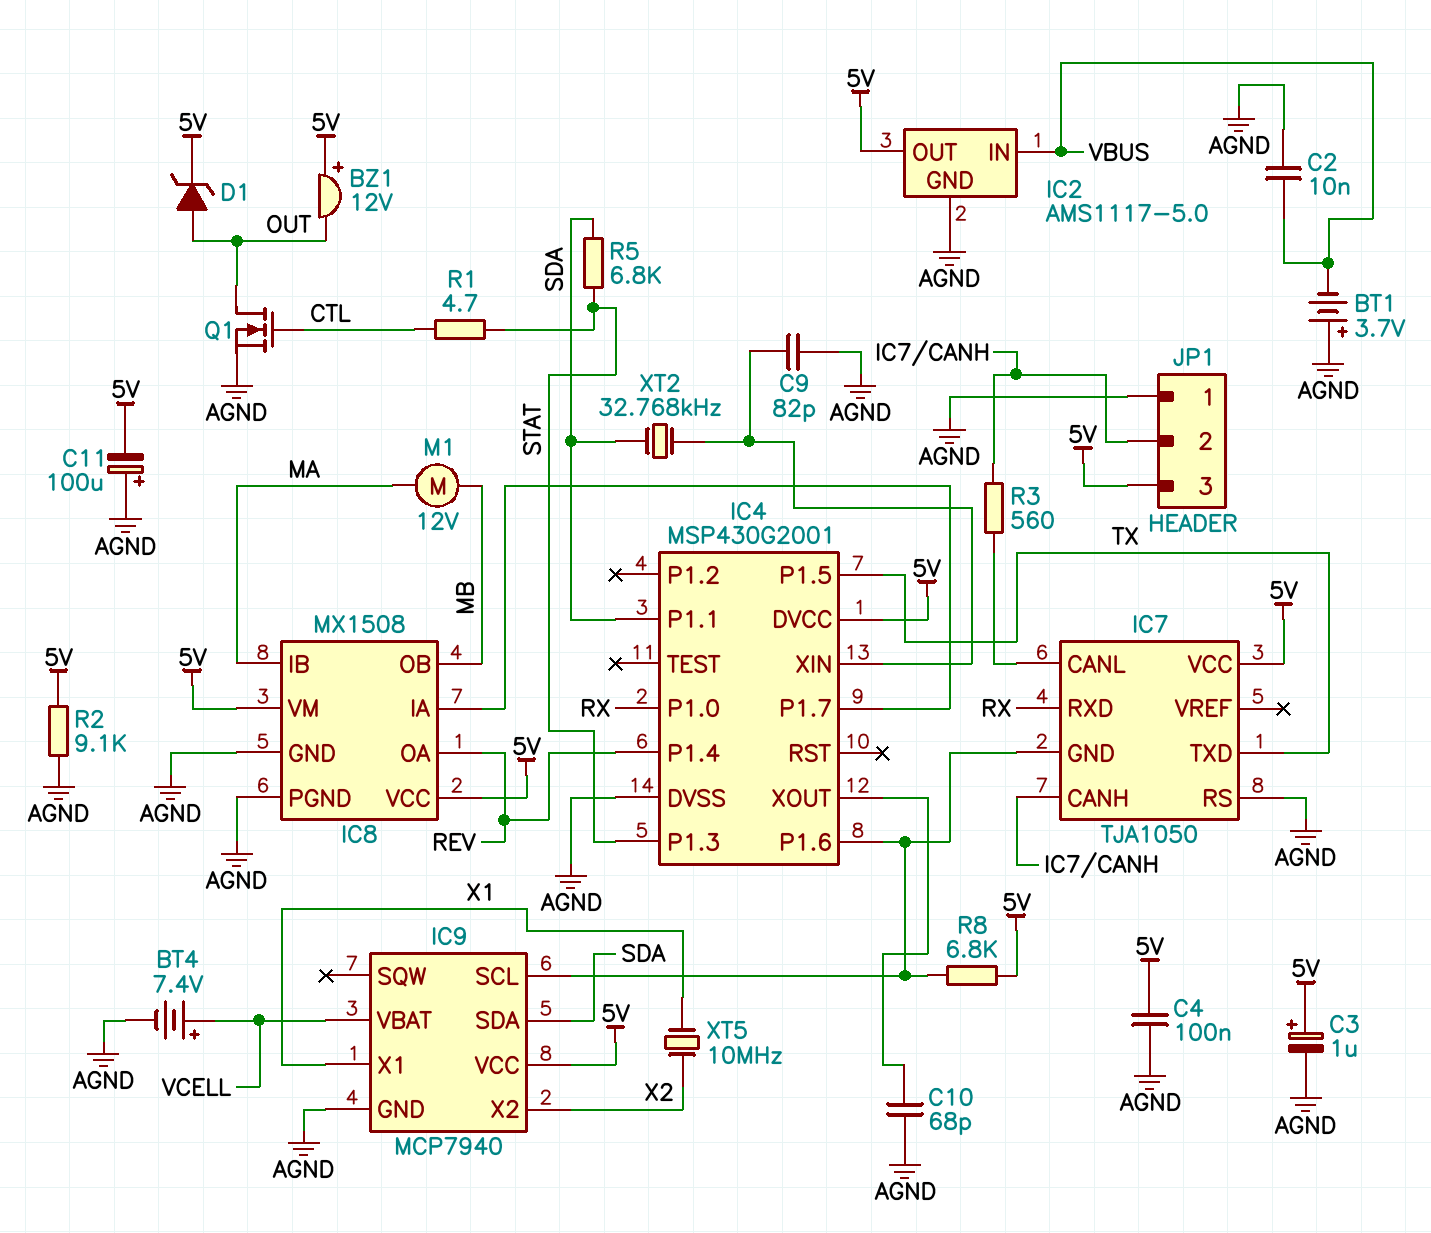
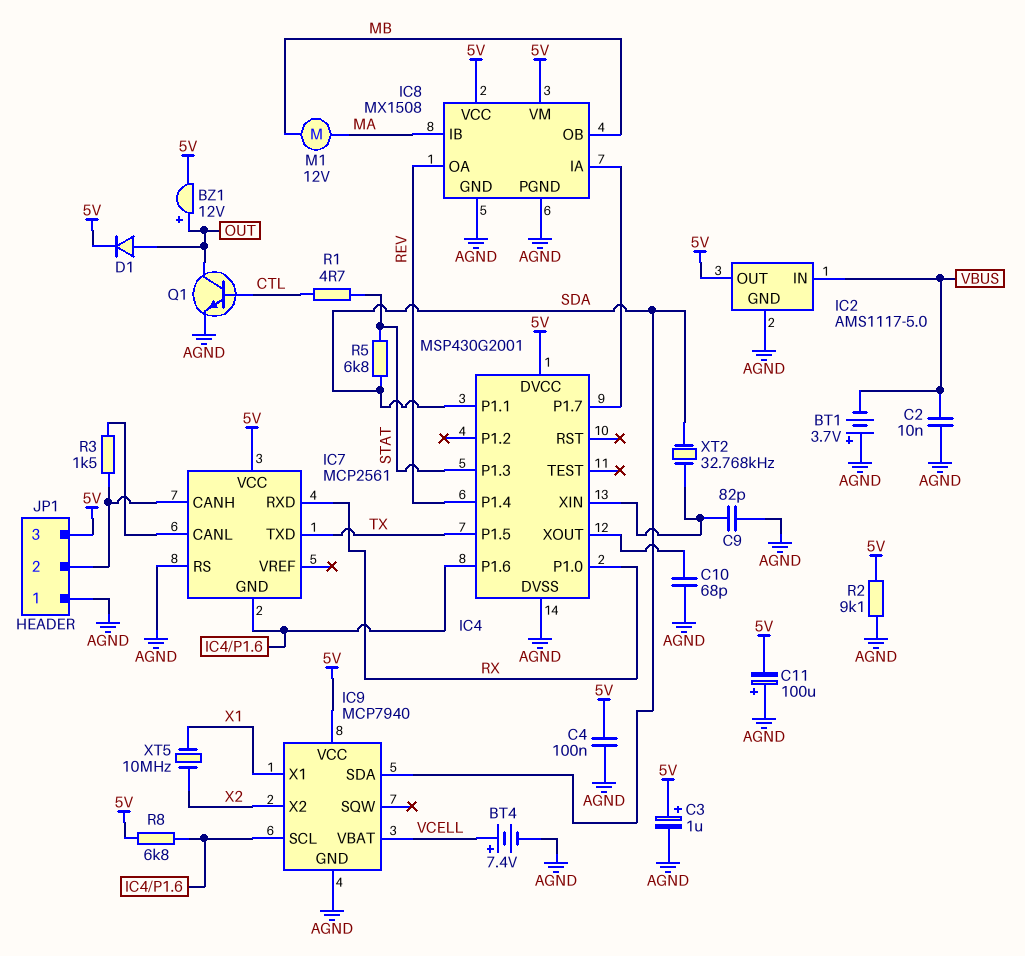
BZ1: buzzer 12V (plus 5V, minus OUT) -> buzzer 12V (plus OUT, minus 5V)
D1: zener (A OUT, K 5V) -> diode (A OUT, K 5V)
IC7: TJA1050 -> MCP2561
Q1: NMOS (G CTL, D OUT, S AGND) -> NPN (B CTL, C OUT, E AGND)
R3: 560 (IC7/CANH, IC7/CANL) -> 1.5k (IC7/CANH, IC7/CANL)

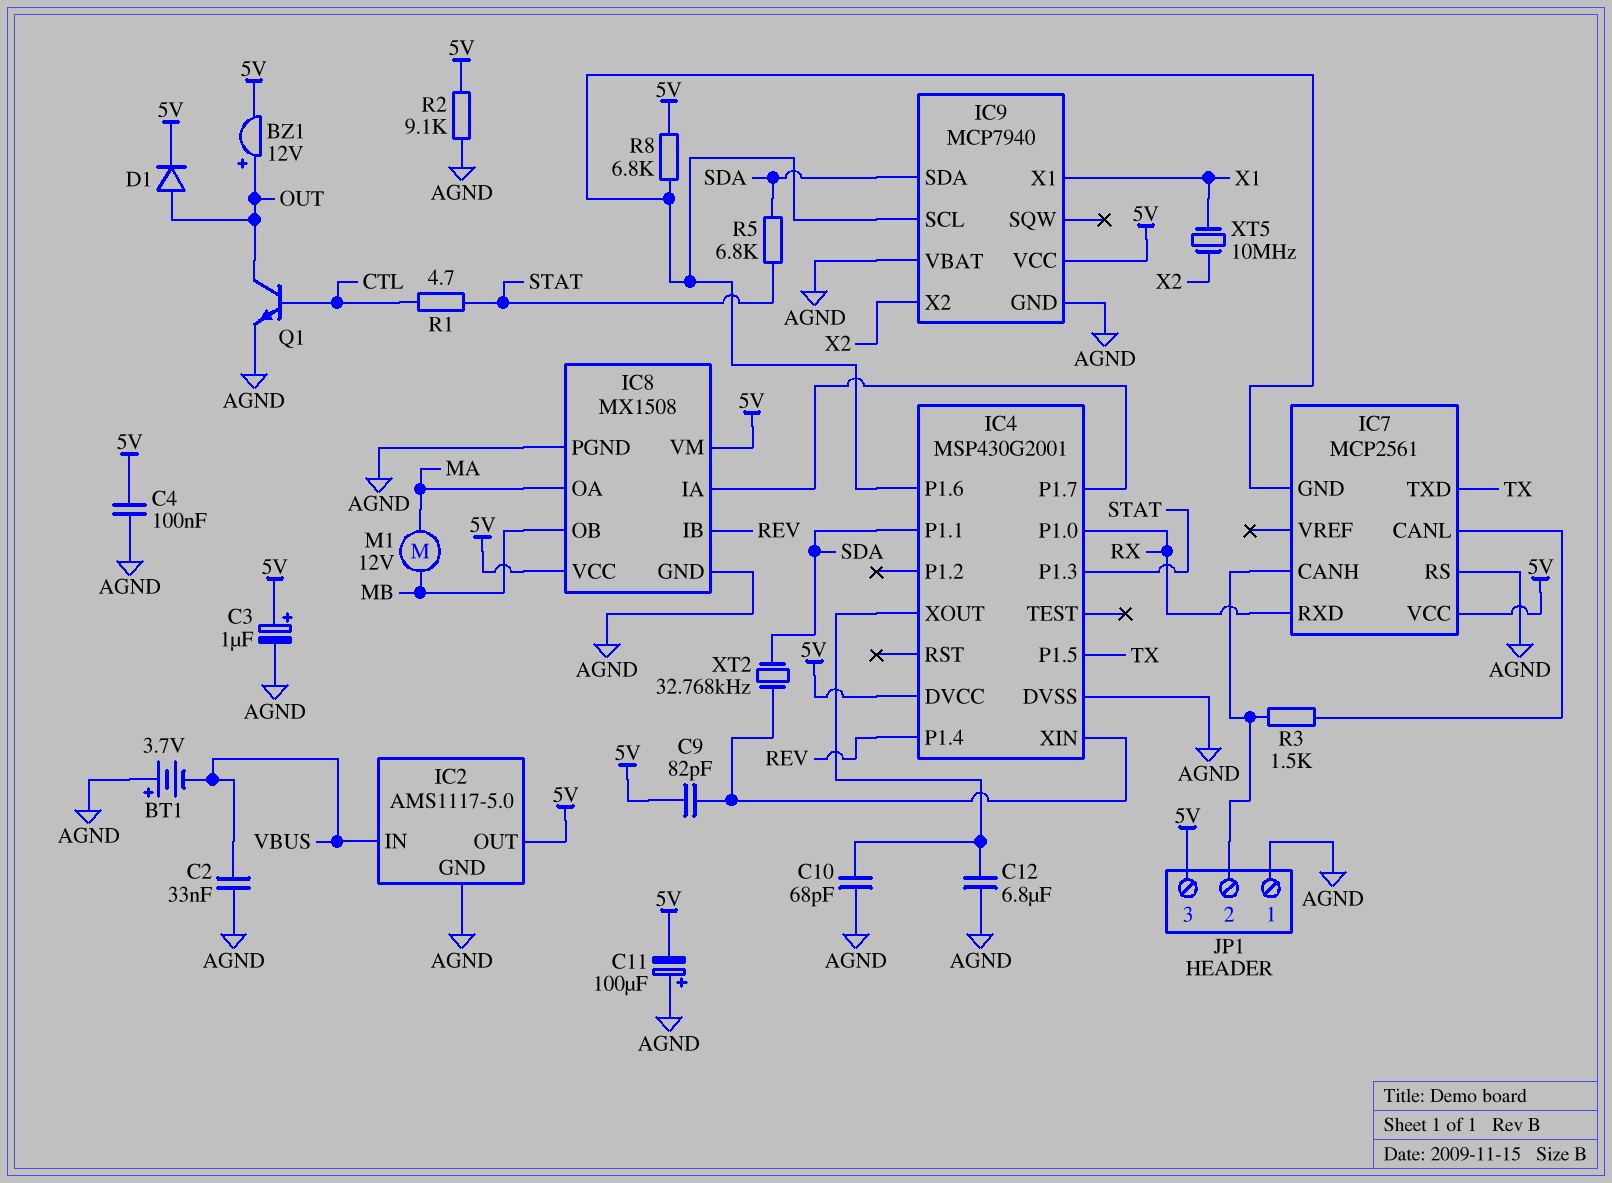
BT4: 7.4V (plus VCELL, minus AGND) -> none
C2: 10nF (AGND, VBUS) -> 33nF (AGND, VBUS)
C9: 82pF (AGND, IC4/XIN) -> 82pF (5V, IC4/XIN)
C12: none -> 6.8uF (AGND, IC4/XOUT)
IC8 pin IB: MA -> REV
IC8 pin OA: REV -> MA
IC9 pin VBAT: VCELL -> AGND

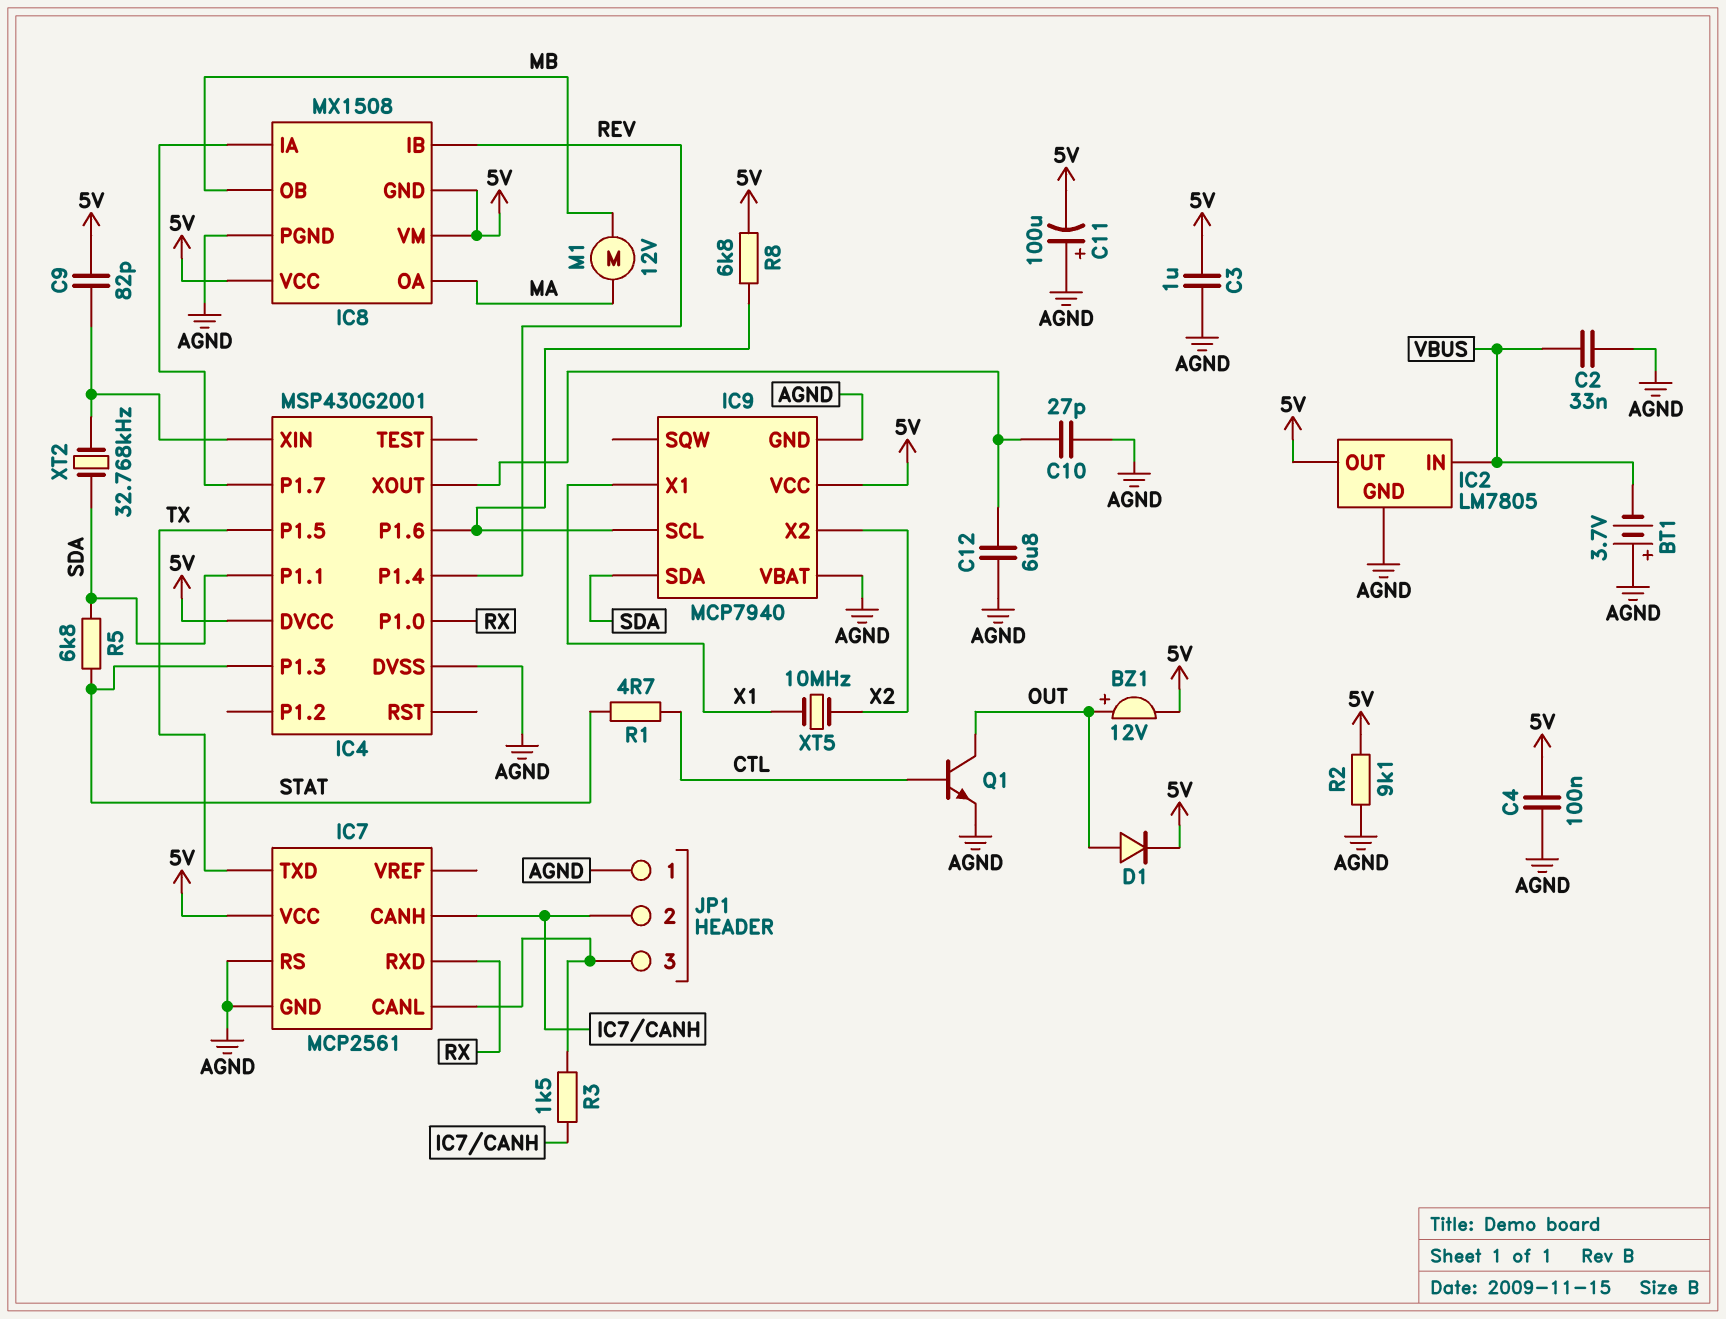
C3: 1uF (plus 5V, minus AGND) -> 1uF (5V, AGND)
C10: 68pF (AGND, IC4/XOUT) -> 27pF (AGND, IC4/XOUT)
IC2: AMS1117-5.0 -> LM7805
IC7 pin GND: IC4/P1.6 -> AGND
IC8 pin GND: AGND -> 5V
JP1 pin 3: 5V -> IC7/CANL

